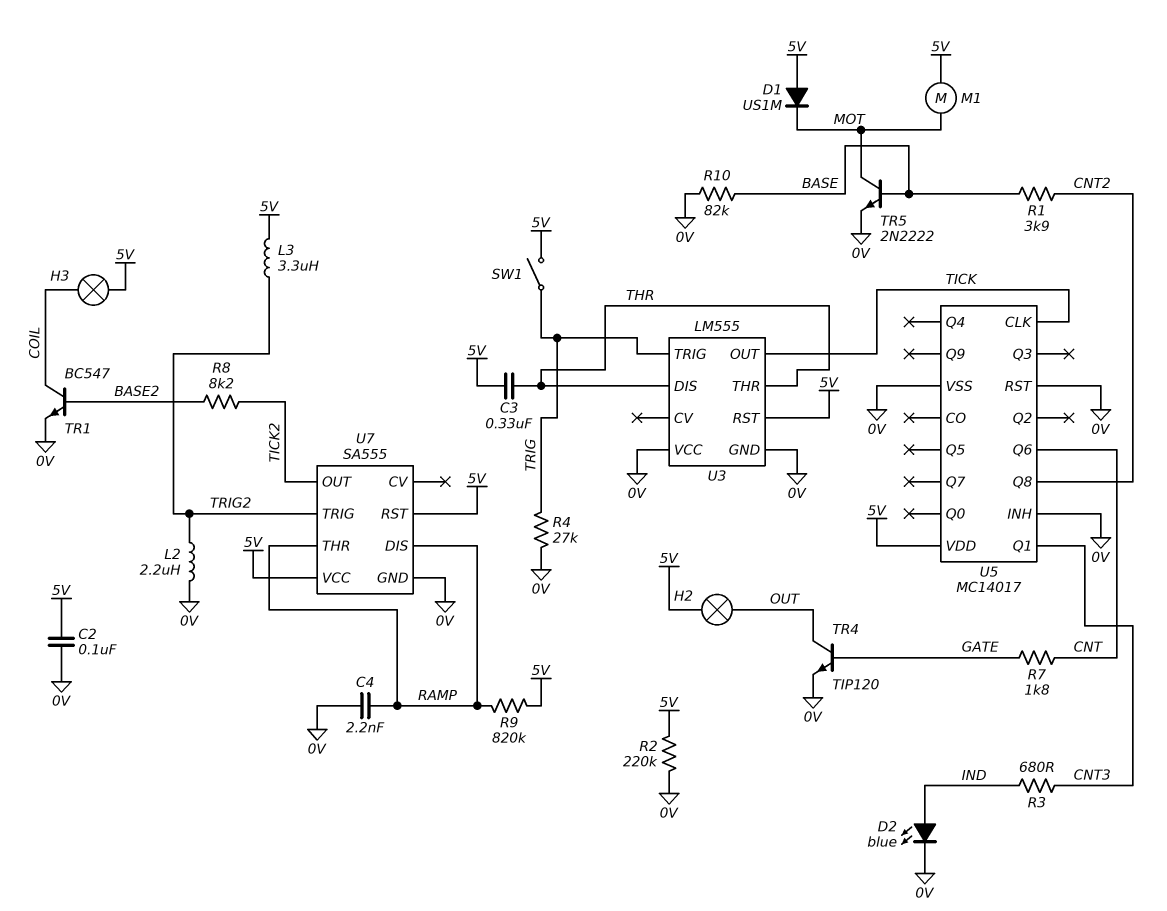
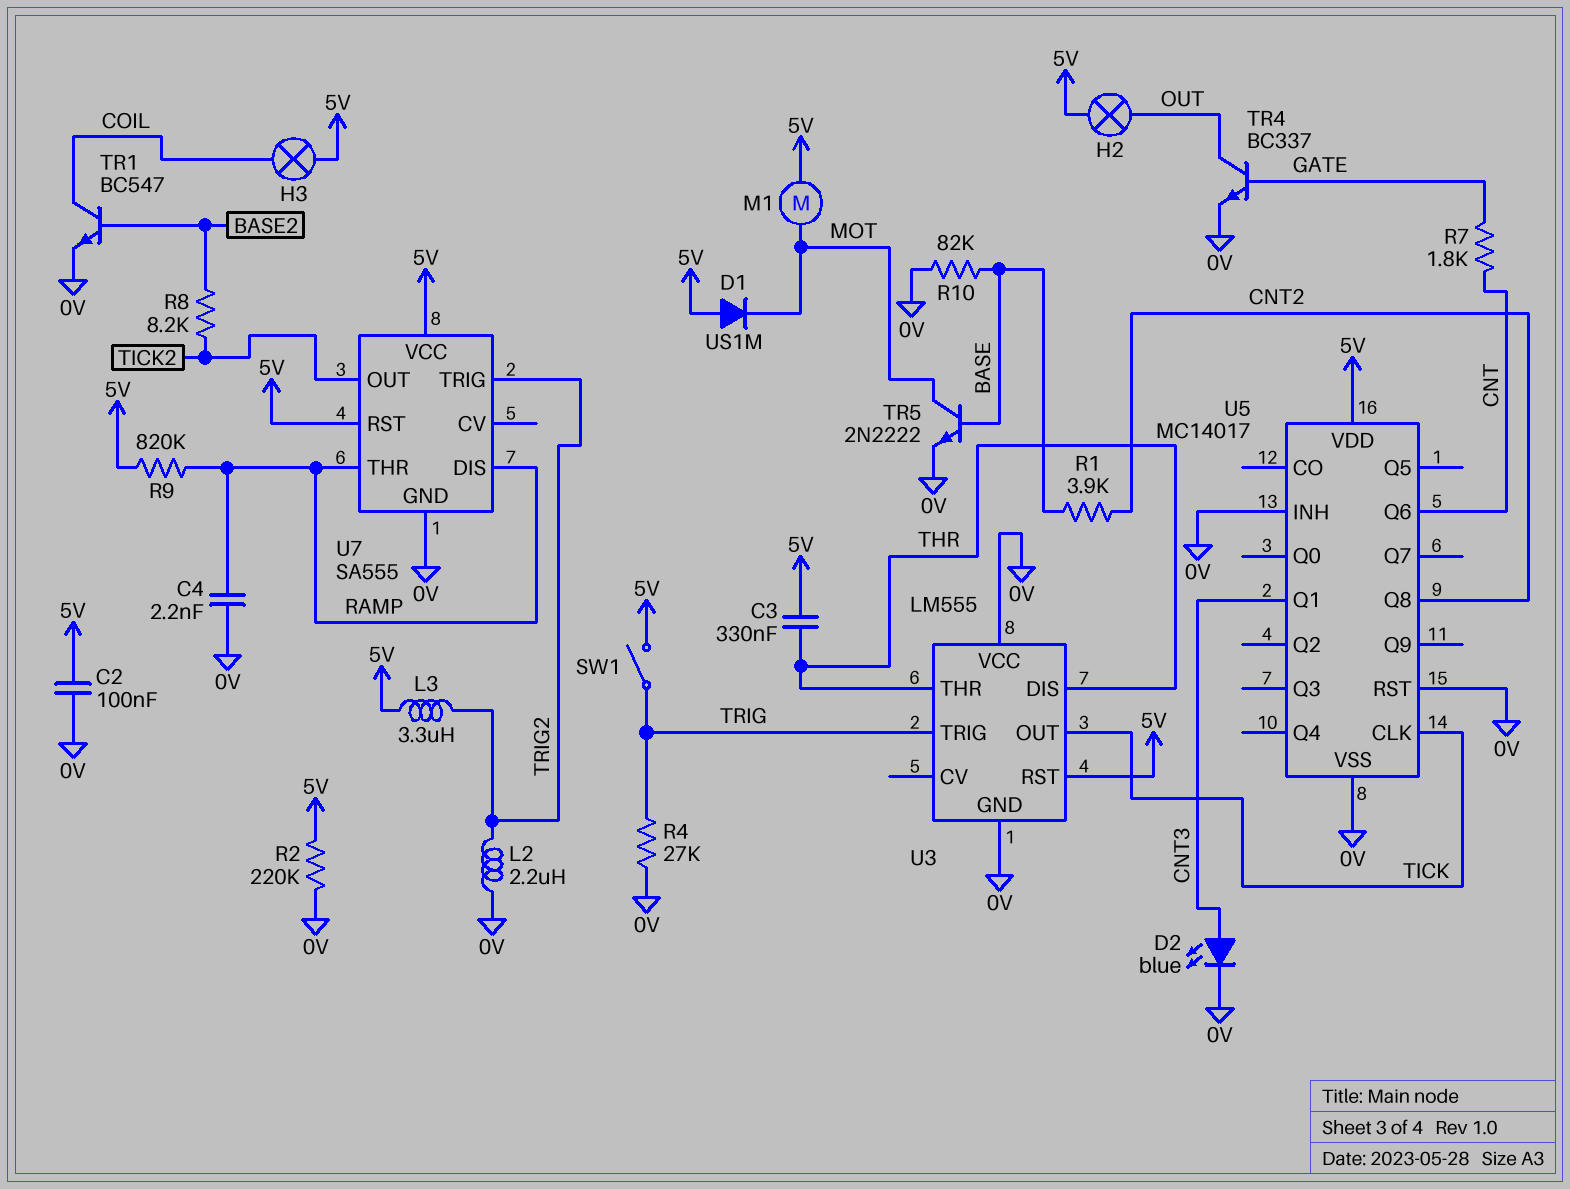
D2: LED blue (A IND, K 0V) -> LED blue (A CNT3, K 0V)
R3: 680 (CNT3, IND) -> none
TR4: NPN TIP120 (B GATE, C OUT, E 0V) -> NPN BC337 (B GATE, C OUT, E 0V)

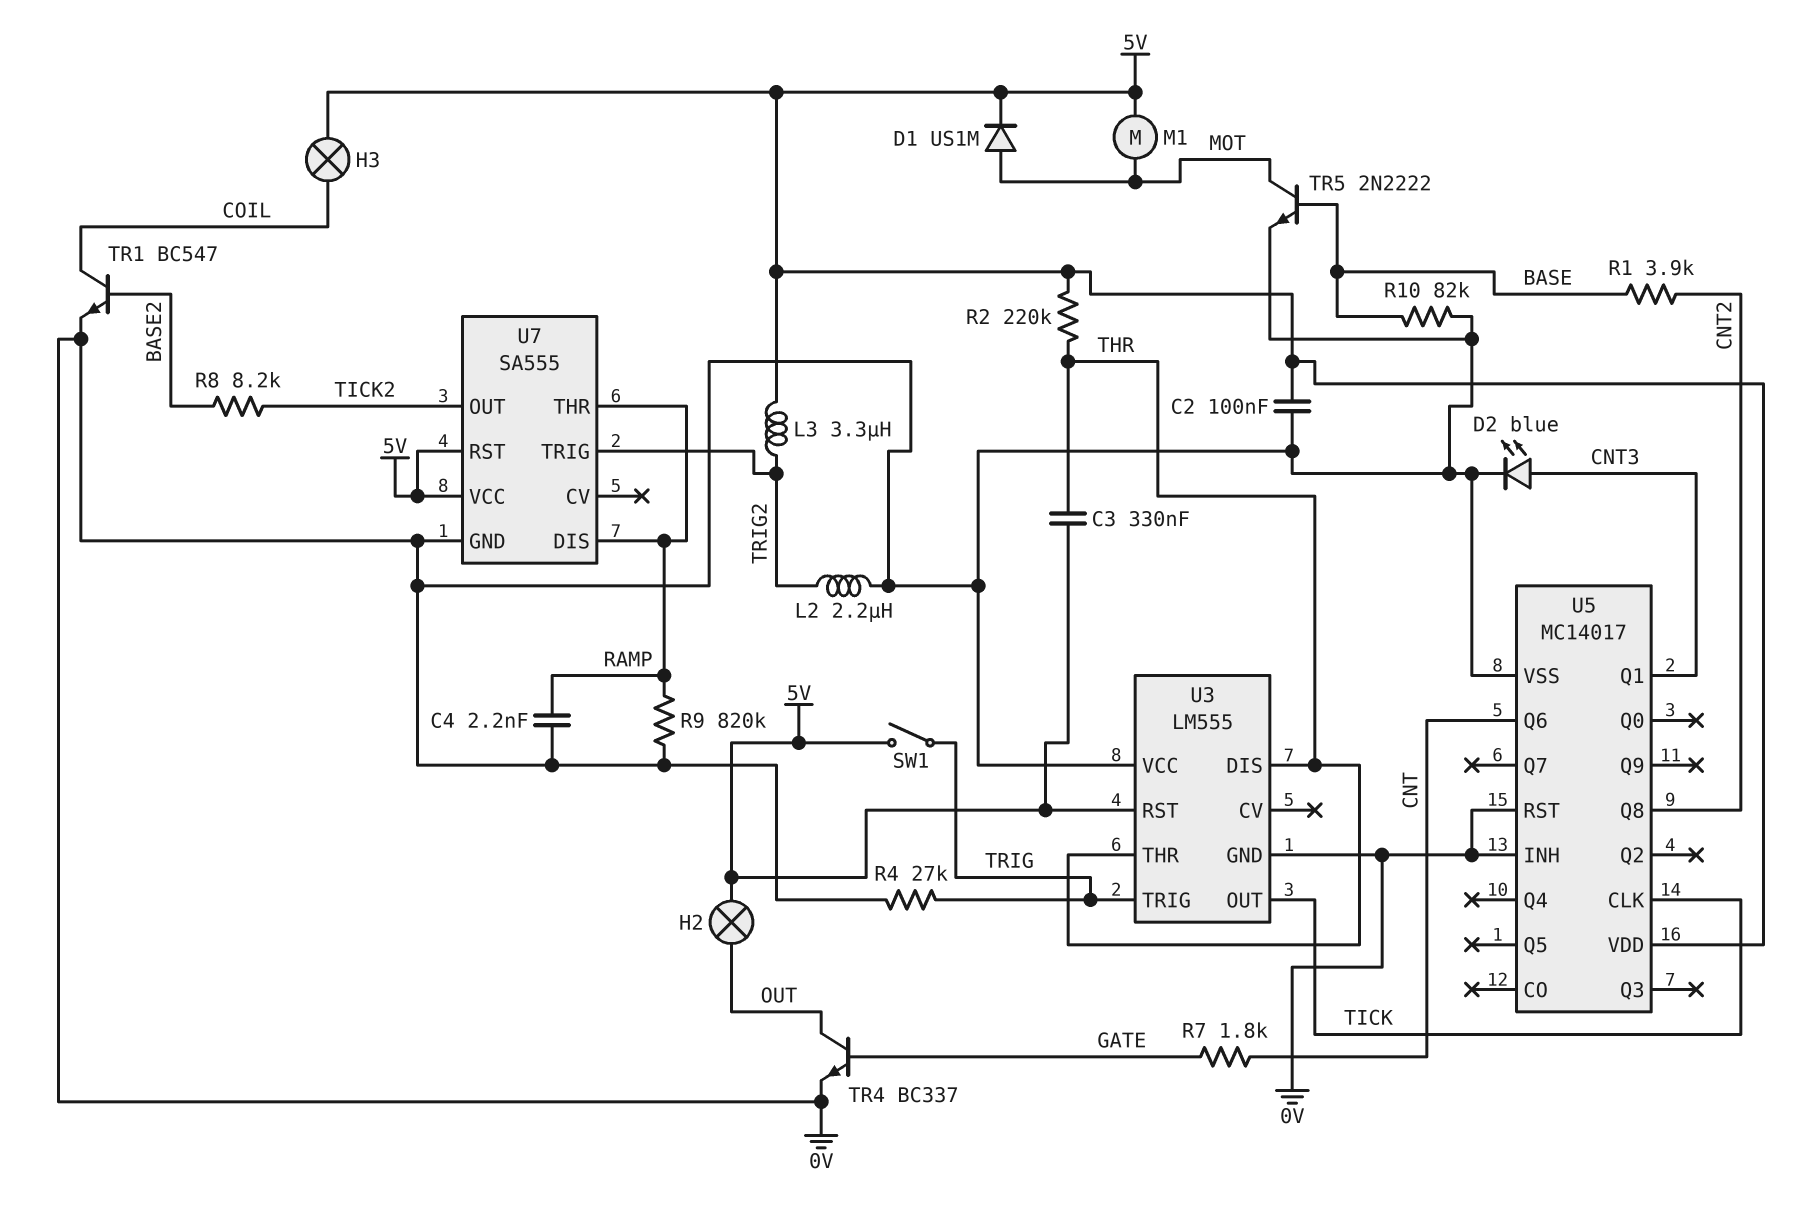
D1: diode US1M (A 5V, K MOT) -> diode US1M (A MOT, K 5V)
R2: 220k (0V, 5V) -> 220k (5V, THR)
R9: 820k (5V, RAMP) -> 820k (0V, RAMP)

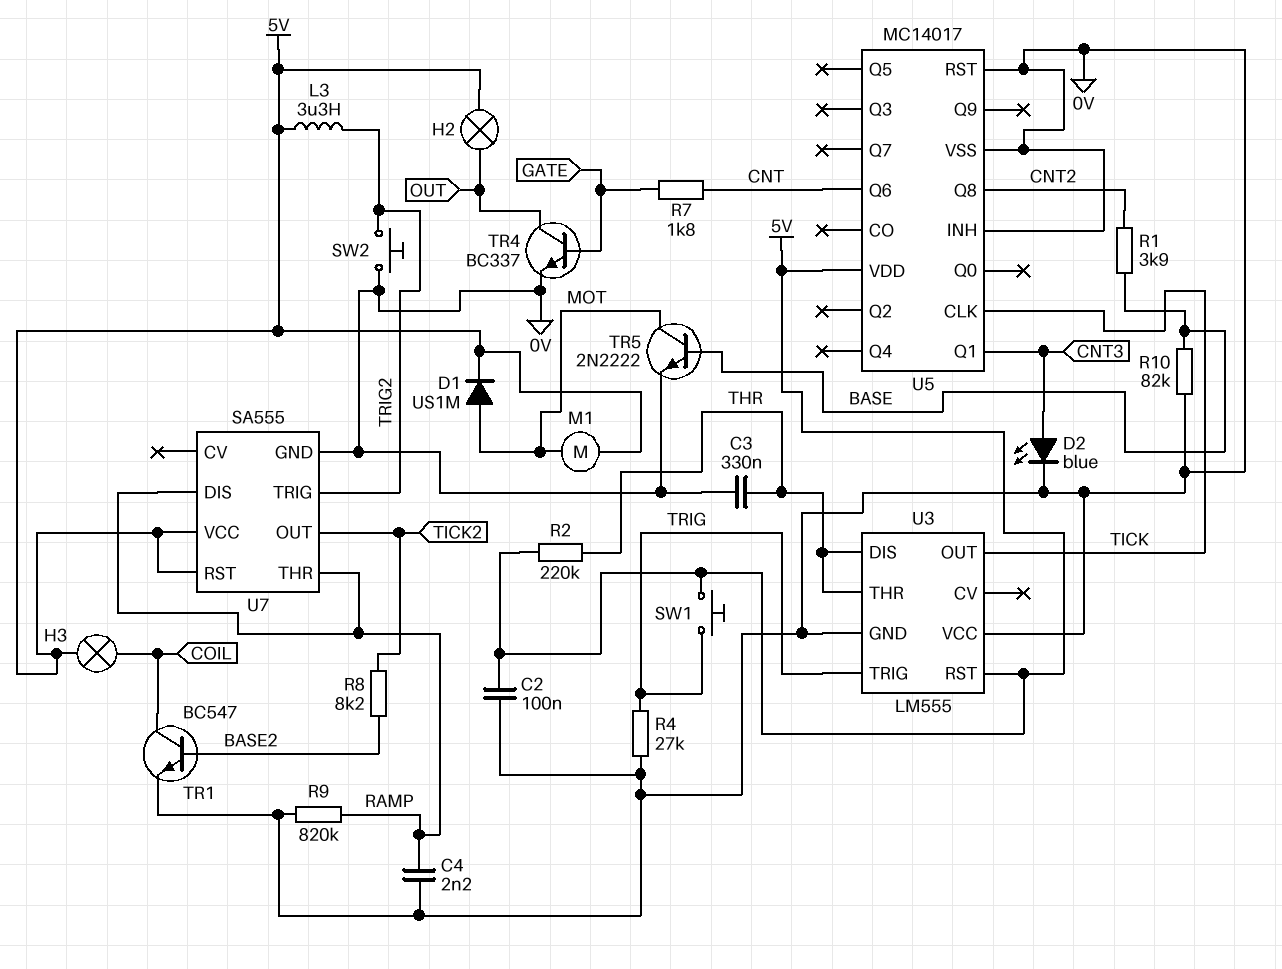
C3: 330nF (5V, THR) -> 330nF (0V, THR)
L2: 2.2uH (0V, TRIG2) -> none
SW1: switch (5V, TRIG) -> button (5V, TRIG)
SW2: none -> button (0V, TRIG2)

